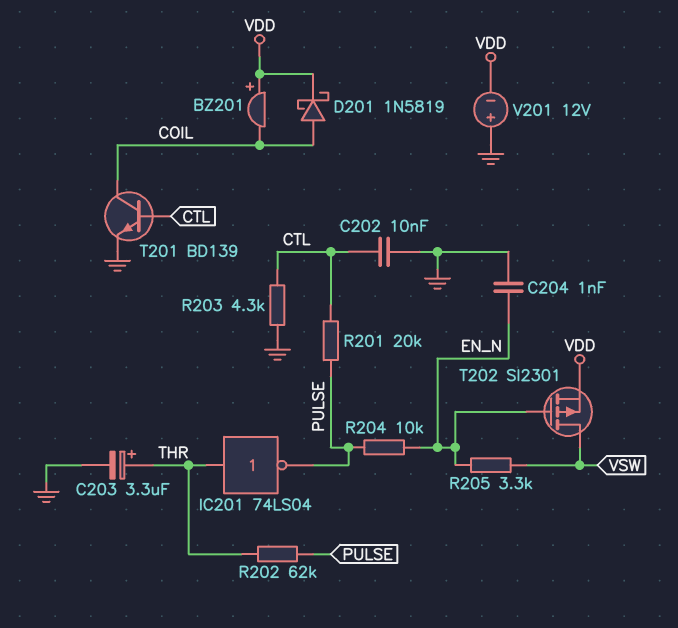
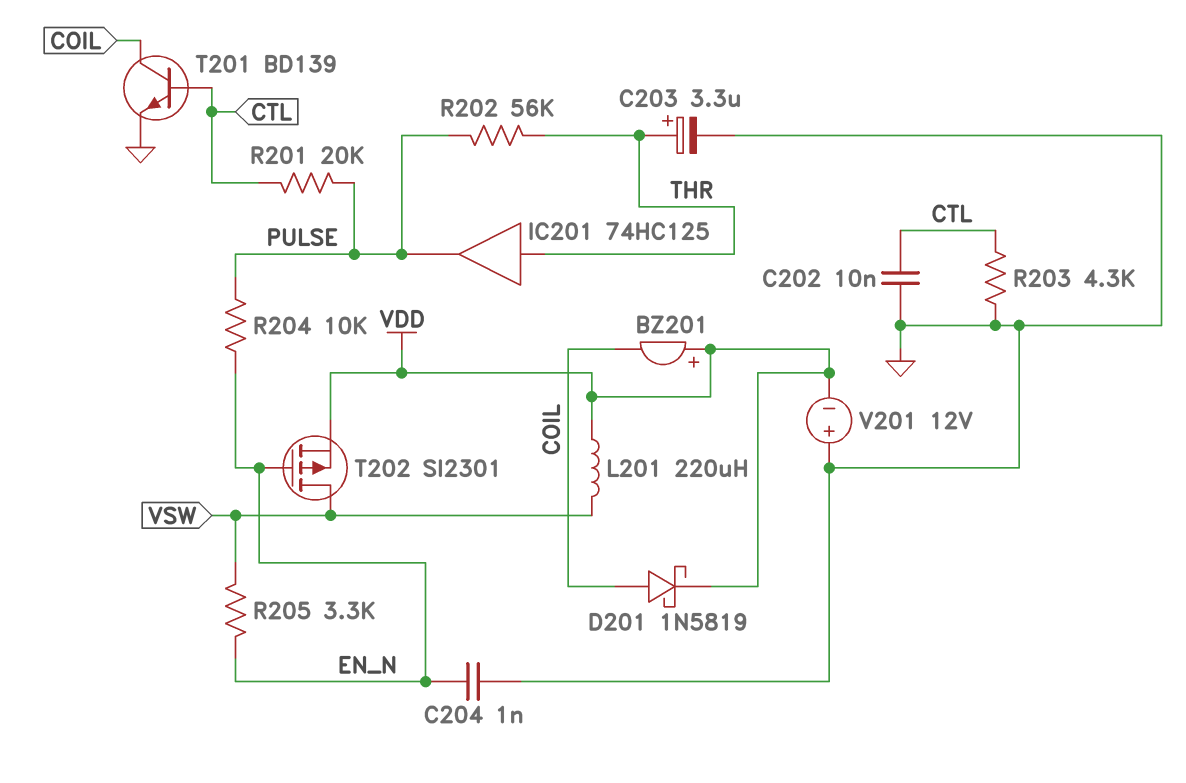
IC201: NOT 74LS04 (in THR, out PULSE) -> buffer 74HC125 (in THR, out PULSE)
L201: none -> 220uH (VDD, VSW)
R202: 62k (PULSE, THR) -> 56k (PULSE, THR)

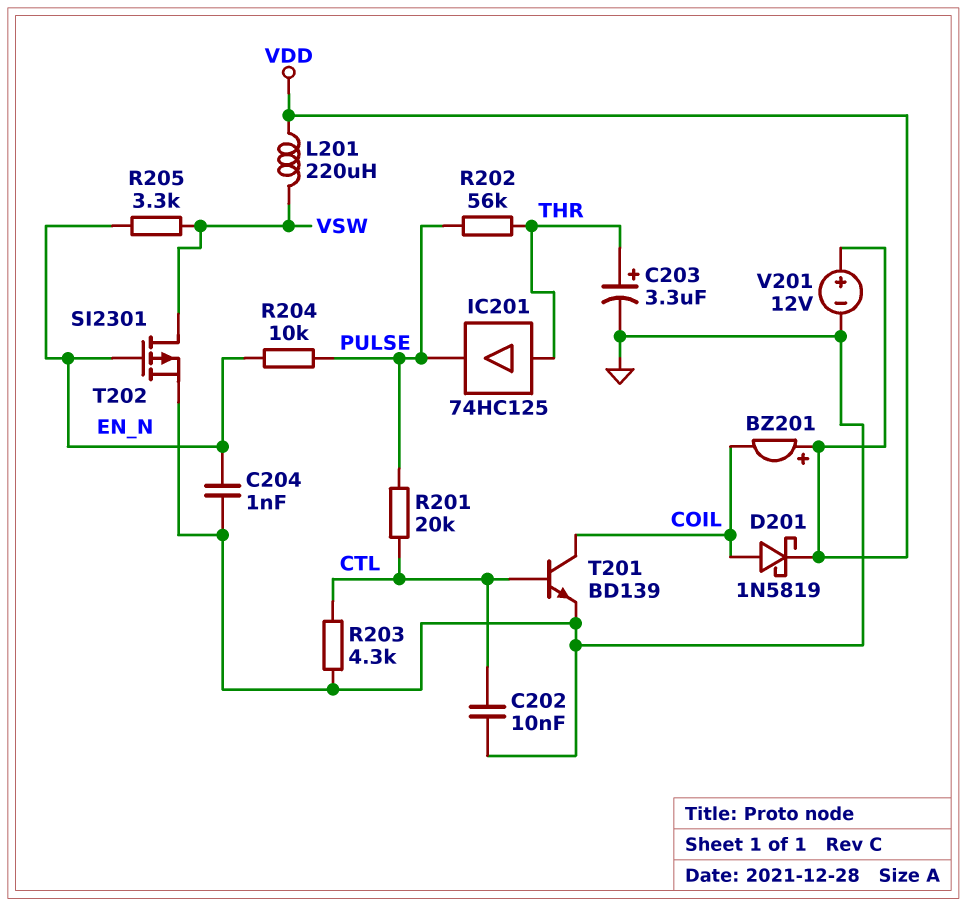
T202: PMOS SI2301 (G EN_N, D VSW, S VDD) -> PMOS SI2301 (G EN_N, D VSW, S GND)
V201: 12V (plus GND, minus VDD) -> 12V (plus VDD, minus GND)

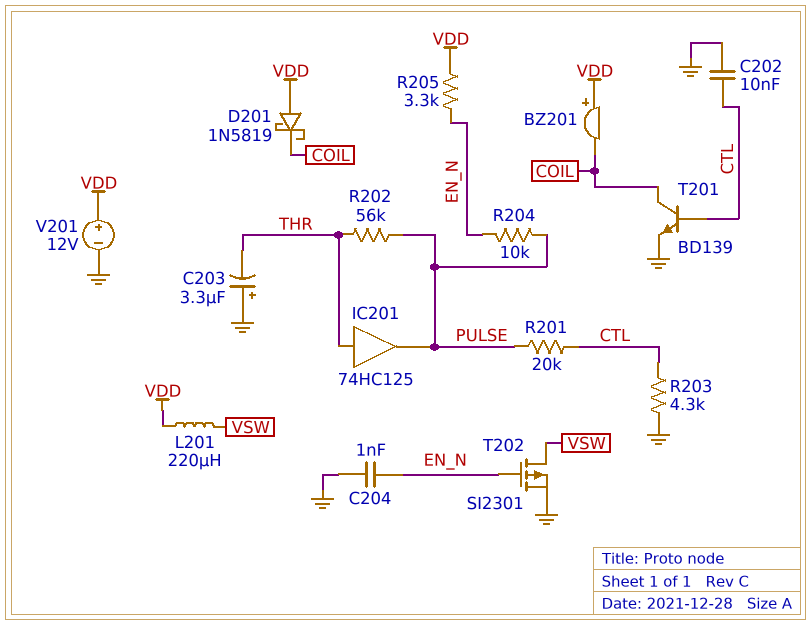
C203: 3.3uF (plus THR, minus GND) -> 3.3uF (plus GND, minus THR)
D201: schottky 1N5819 (A COIL, K VDD) -> schottky 1N5819 (A VDD, K COIL)
R205: 3.3k (EN_N, VSW) -> 3.3k (EN_N, VDD)

